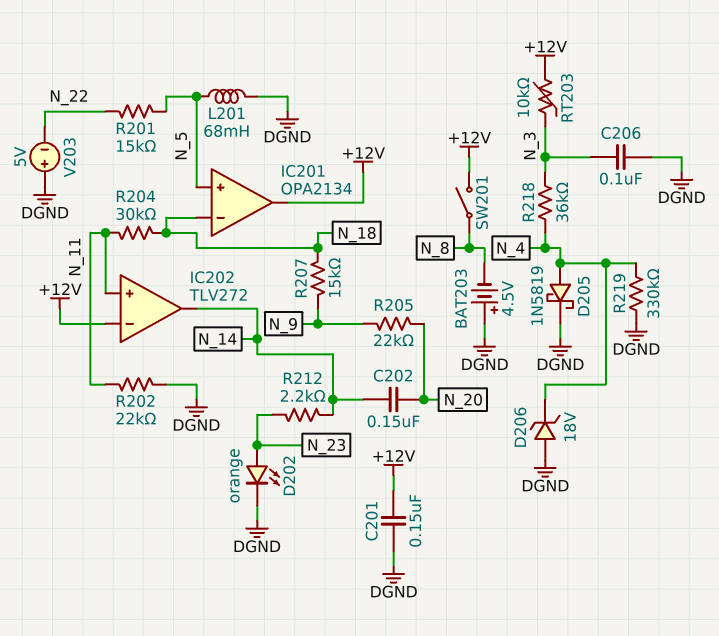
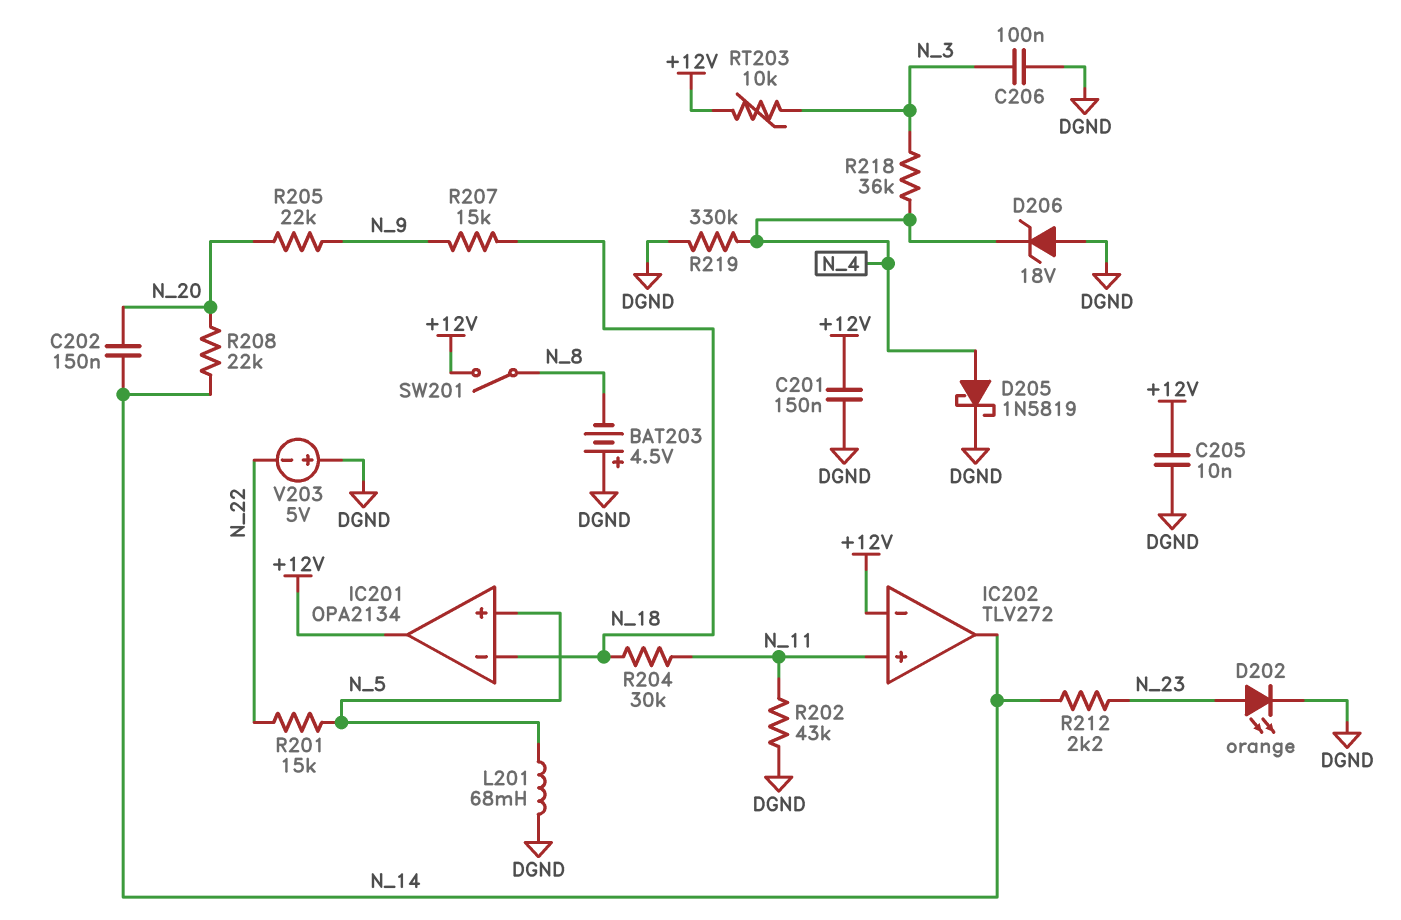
C205: none -> 10nF (+12V, DGND)
R202: 22k (DGND, N_11) -> 43k (DGND, N_11)
R208: none -> 22k (N_14, N_20)

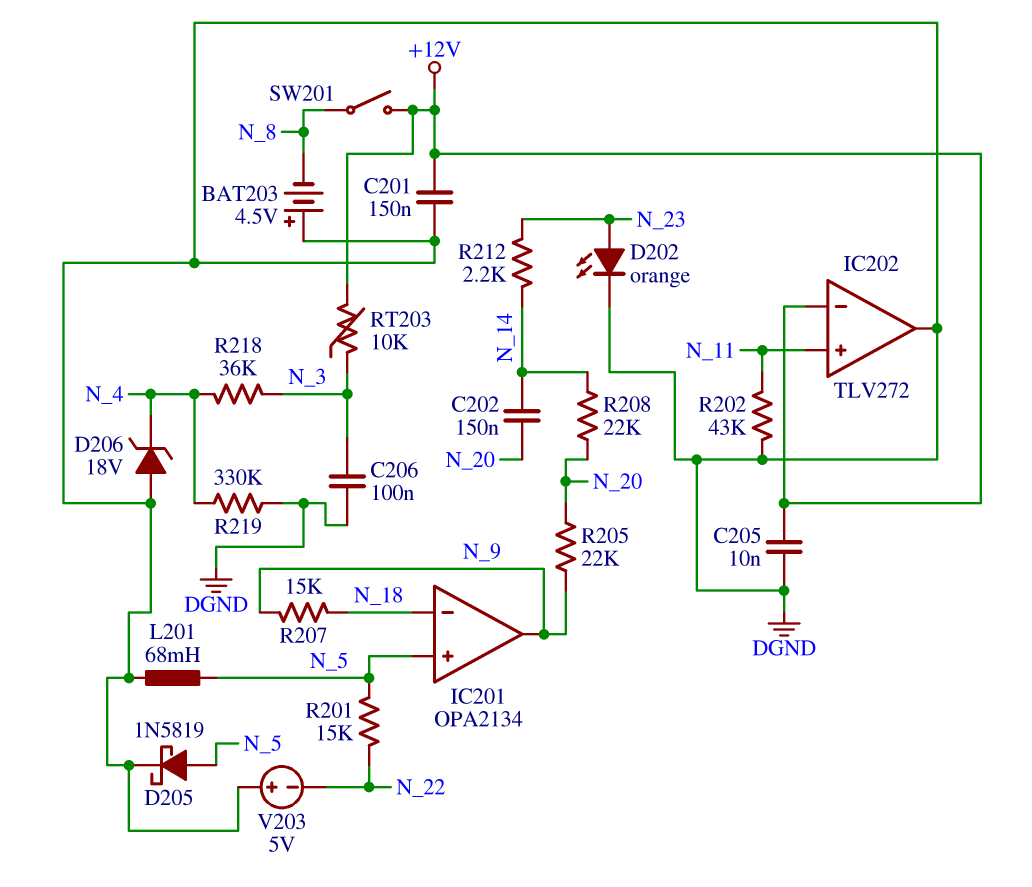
D205: schottky 1N5819 (A N_4, K DGND) -> schottky 1N5819 (A N_5, K DGND)
IC201 pin out: +12V -> N_9
IC202 pin out: N_14 -> DGND
R204: 30k (N_11, N_18) -> none

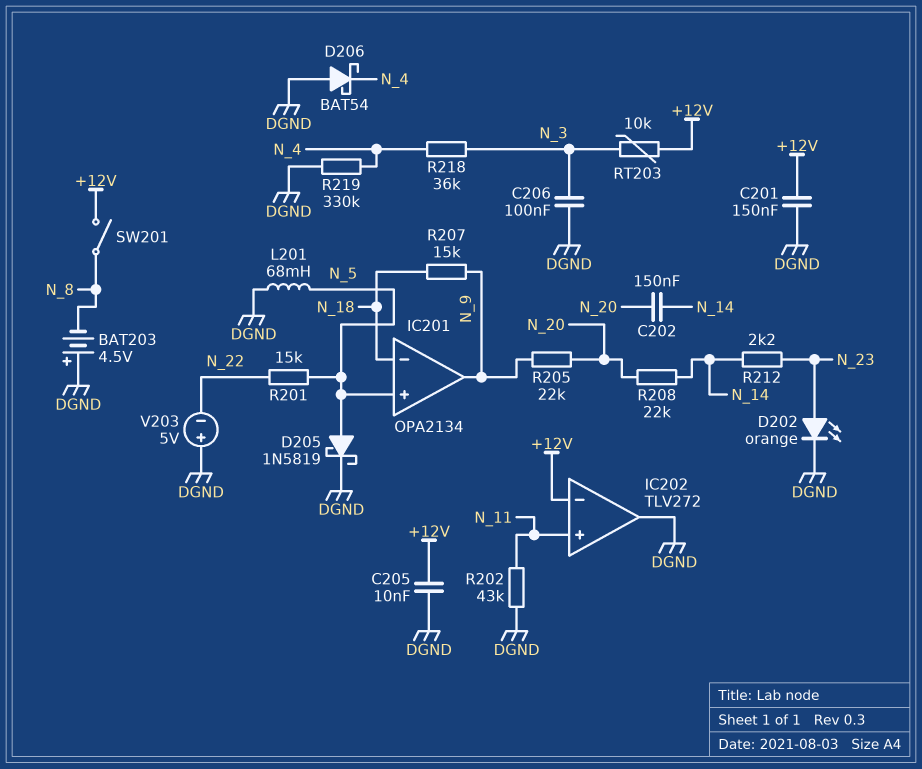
D206: zener 18V (A DGND, K N_4) -> schottky BAT54 (A DGND, K N_4)

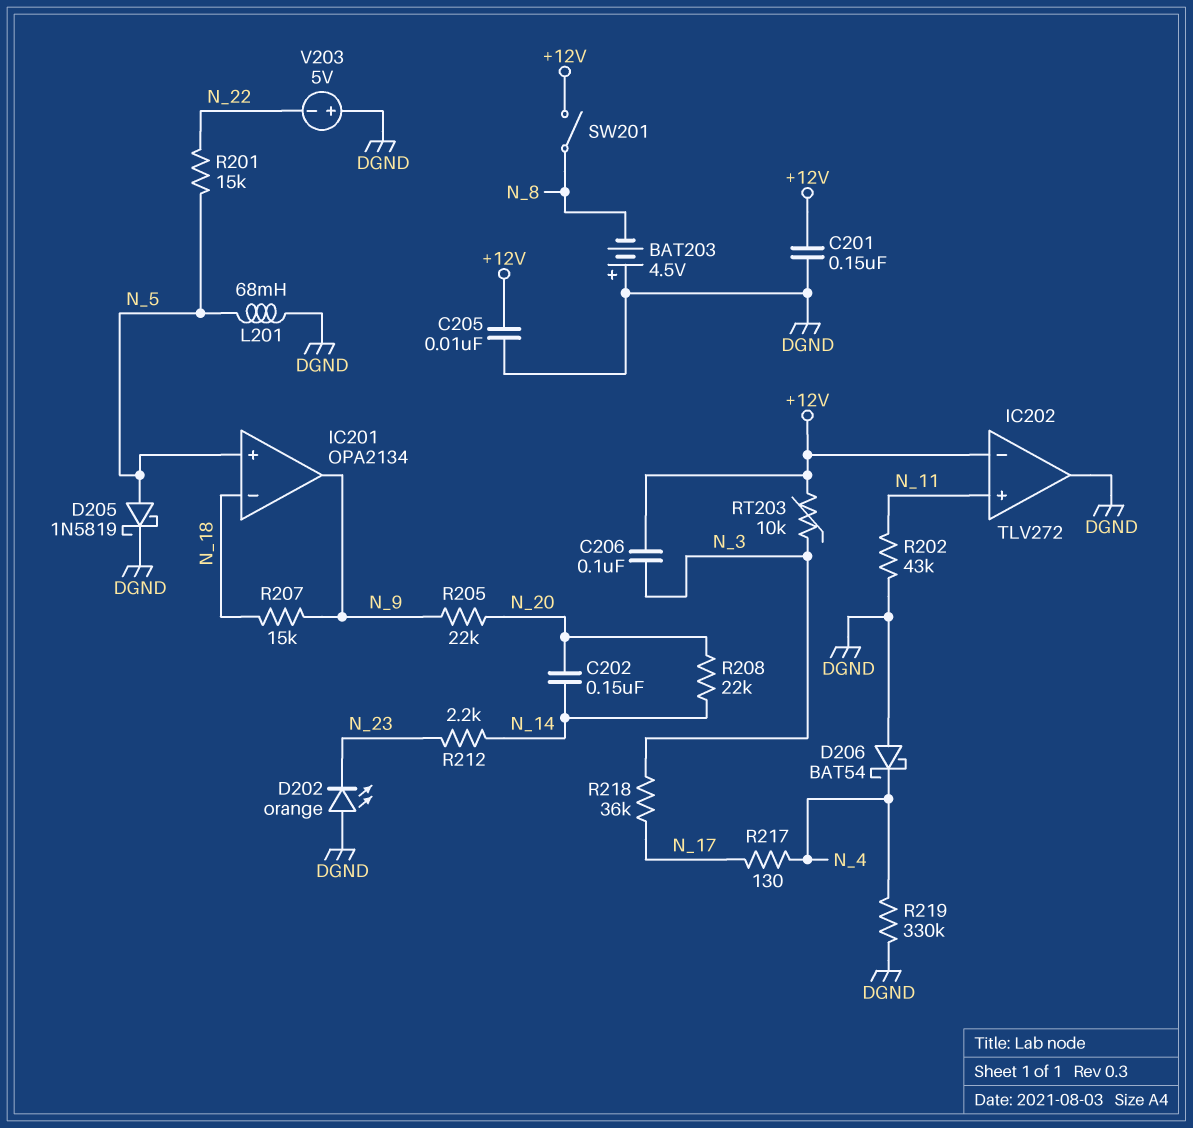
C206: 100nF (DGND, N_3) -> 100nF (+12V, N_3)
D202: LED orange (A N_23, K DGND) -> LED orange (A DGND, K N_23)
R217: none -> 130 (N_4, N_17)
R218: 36k (N_3, N_4) -> 36k (N_3, N_17)

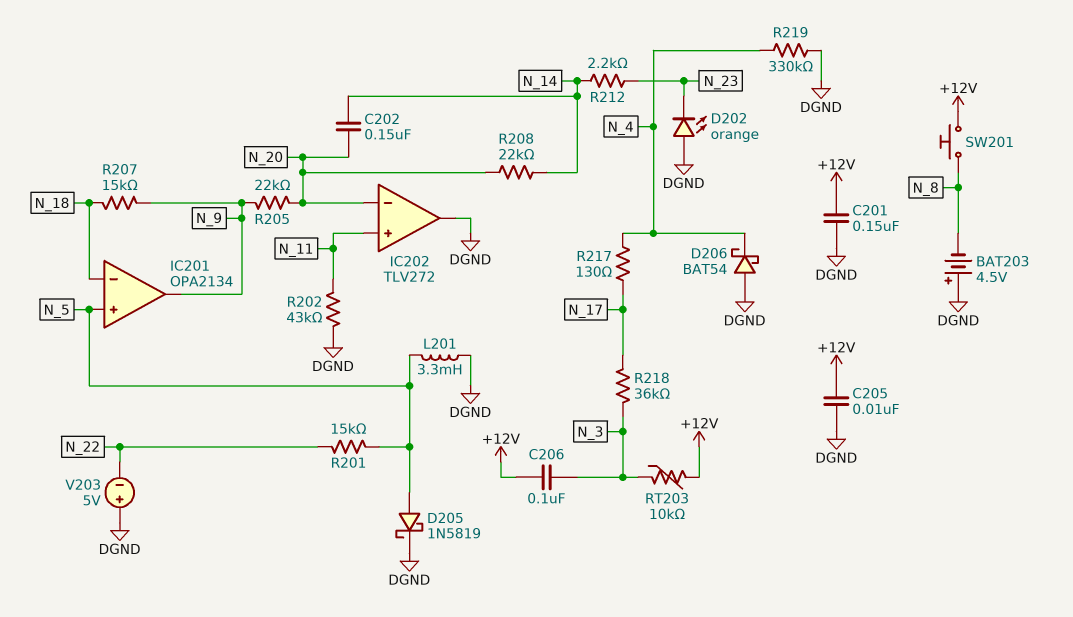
IC202 pin in-: +12V -> N_20
L201: 68mH (DGND, N_5) -> 3.3mH (DGND, N_5)
SW201: switch (+12V, N_8) -> button (+12V, N_8)

